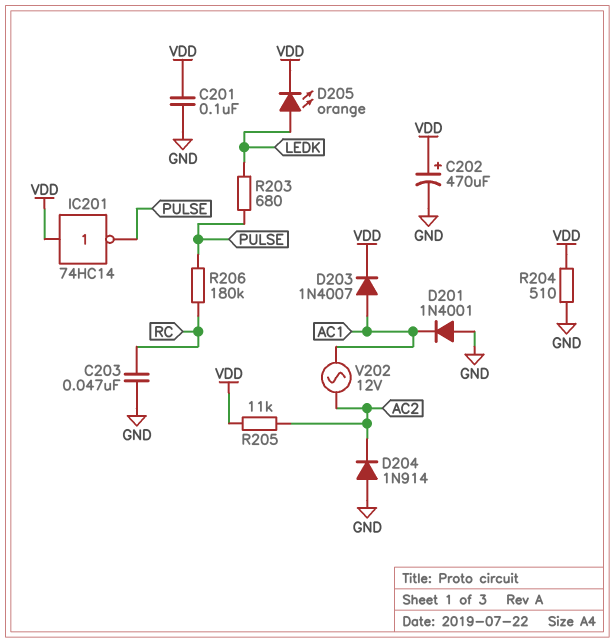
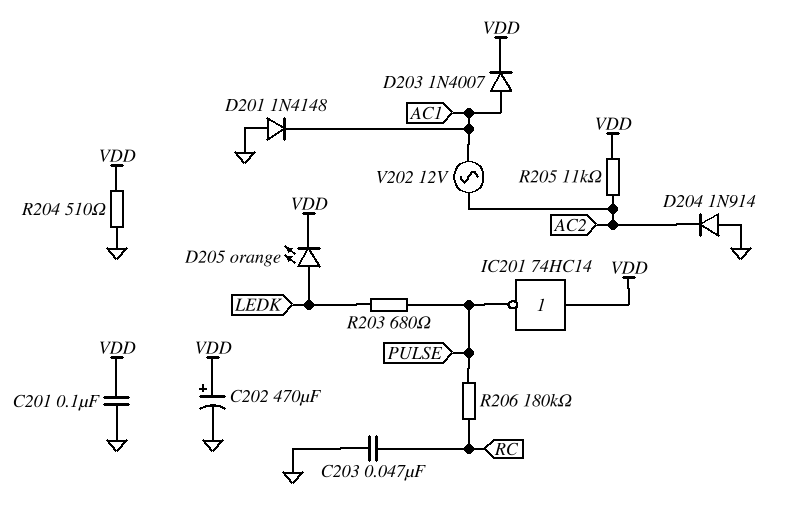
D201: diode 1N4001 (A GND, K AC1) -> diode 1N4148 (A GND, K AC1)

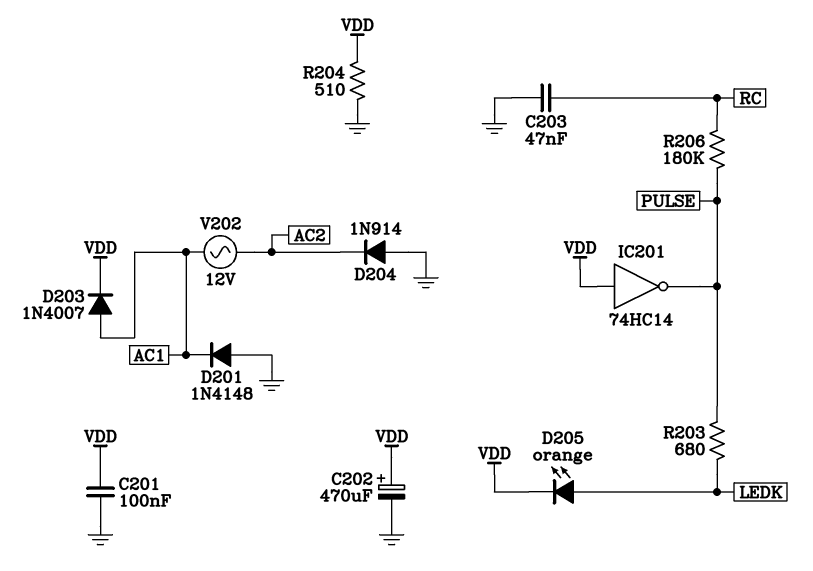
R205: 11k (AC2, VDD) -> none

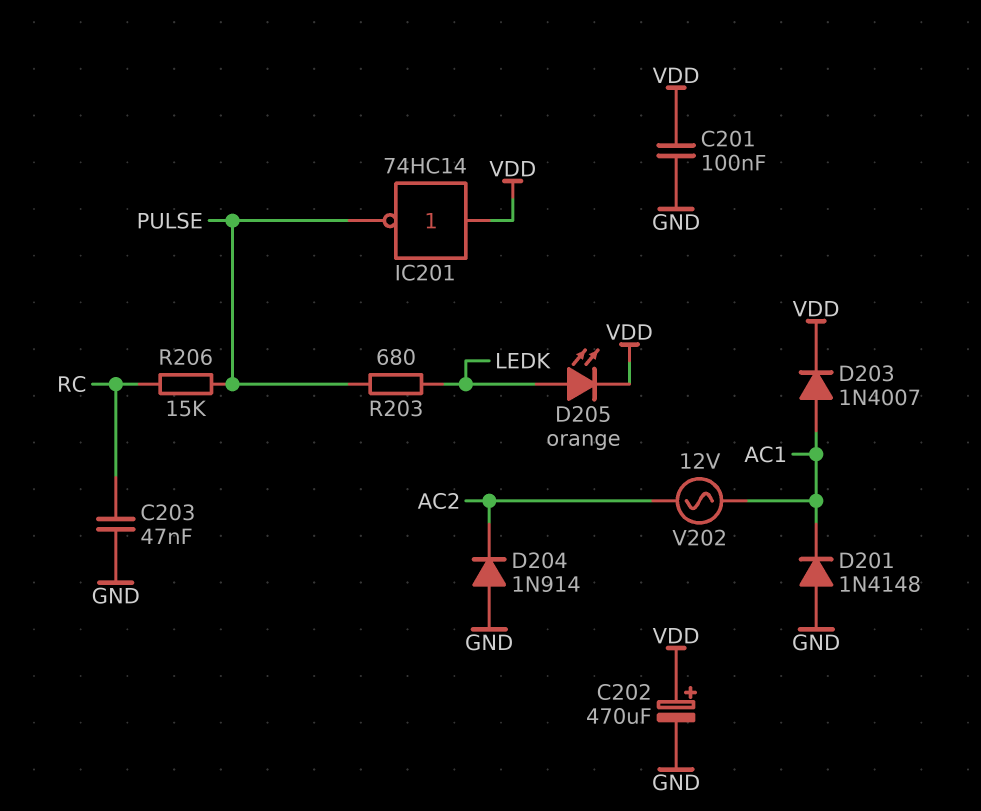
R204: 510 (GND, VDD) -> none
R206: 180k (PULSE, RC) -> 15k (PULSE, RC)

